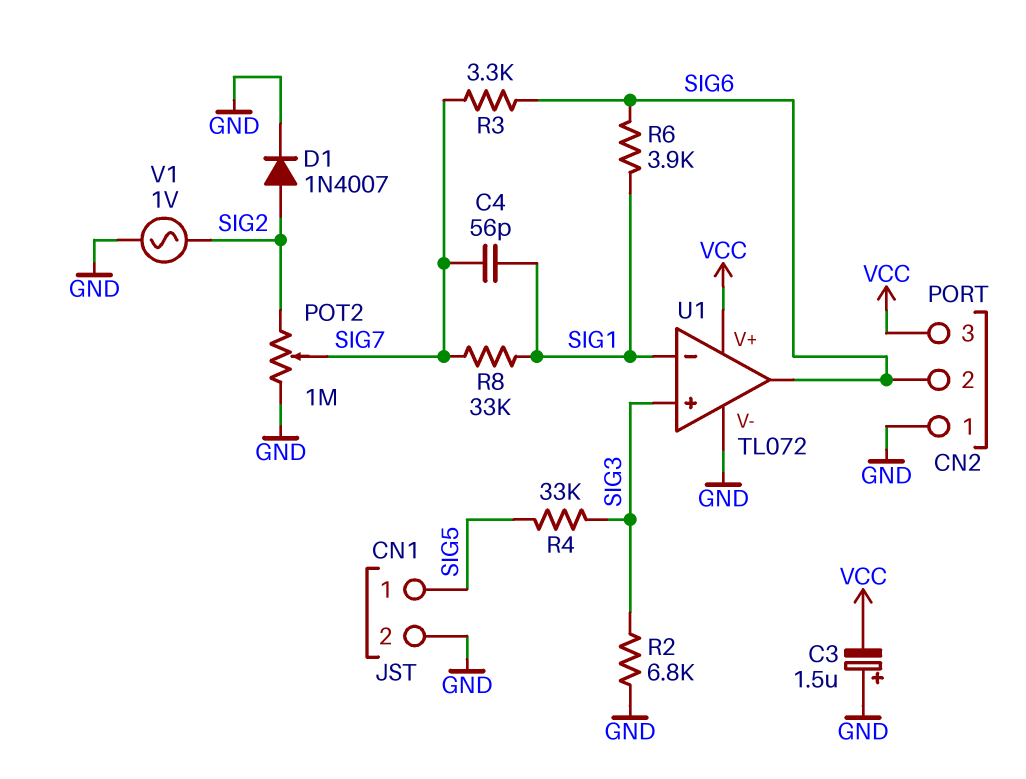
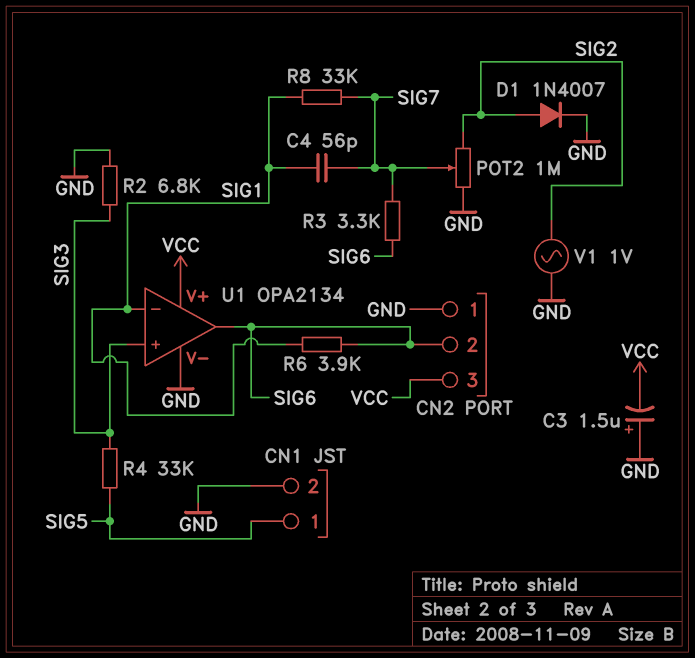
U1: TL072 -> OPA2134

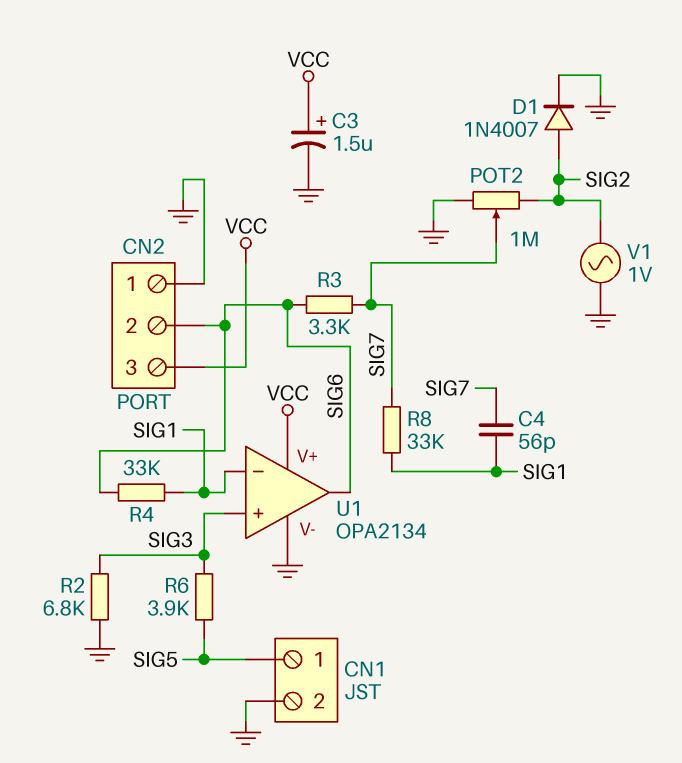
C3: 1.5uF (plus GND, minus VCC) -> 1.5uF (plus VCC, minus GND)
R4: 33k (SIG3, SIG5) -> 33k (SIG1, SIG6)
R6: 3.9k (SIG1, SIG6) -> 3.9k (SIG3, SIG5)

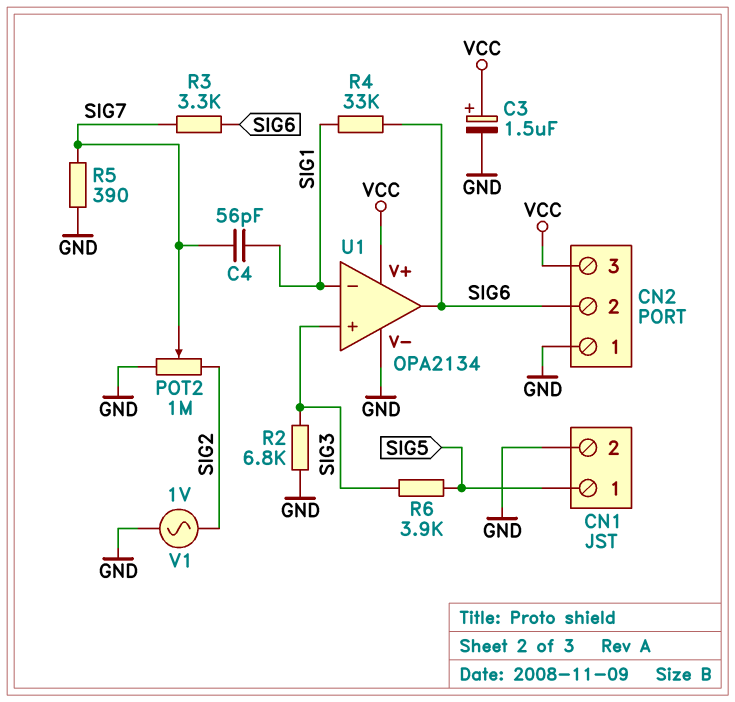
D1: diode 1N4007 (A SIG2, K GND) -> none
R5: none -> 390 (GND, SIG7)
R8: 33k (SIG1, SIG7) -> none

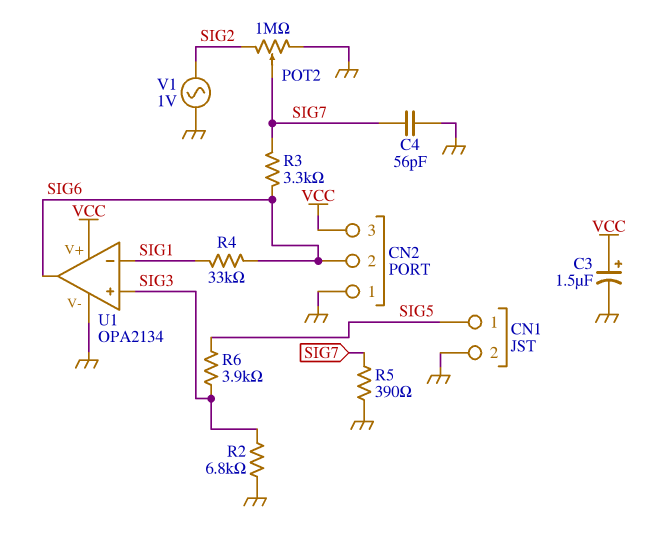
C4: 56pF (SIG1, SIG7) -> 56pF (GND, SIG7)

